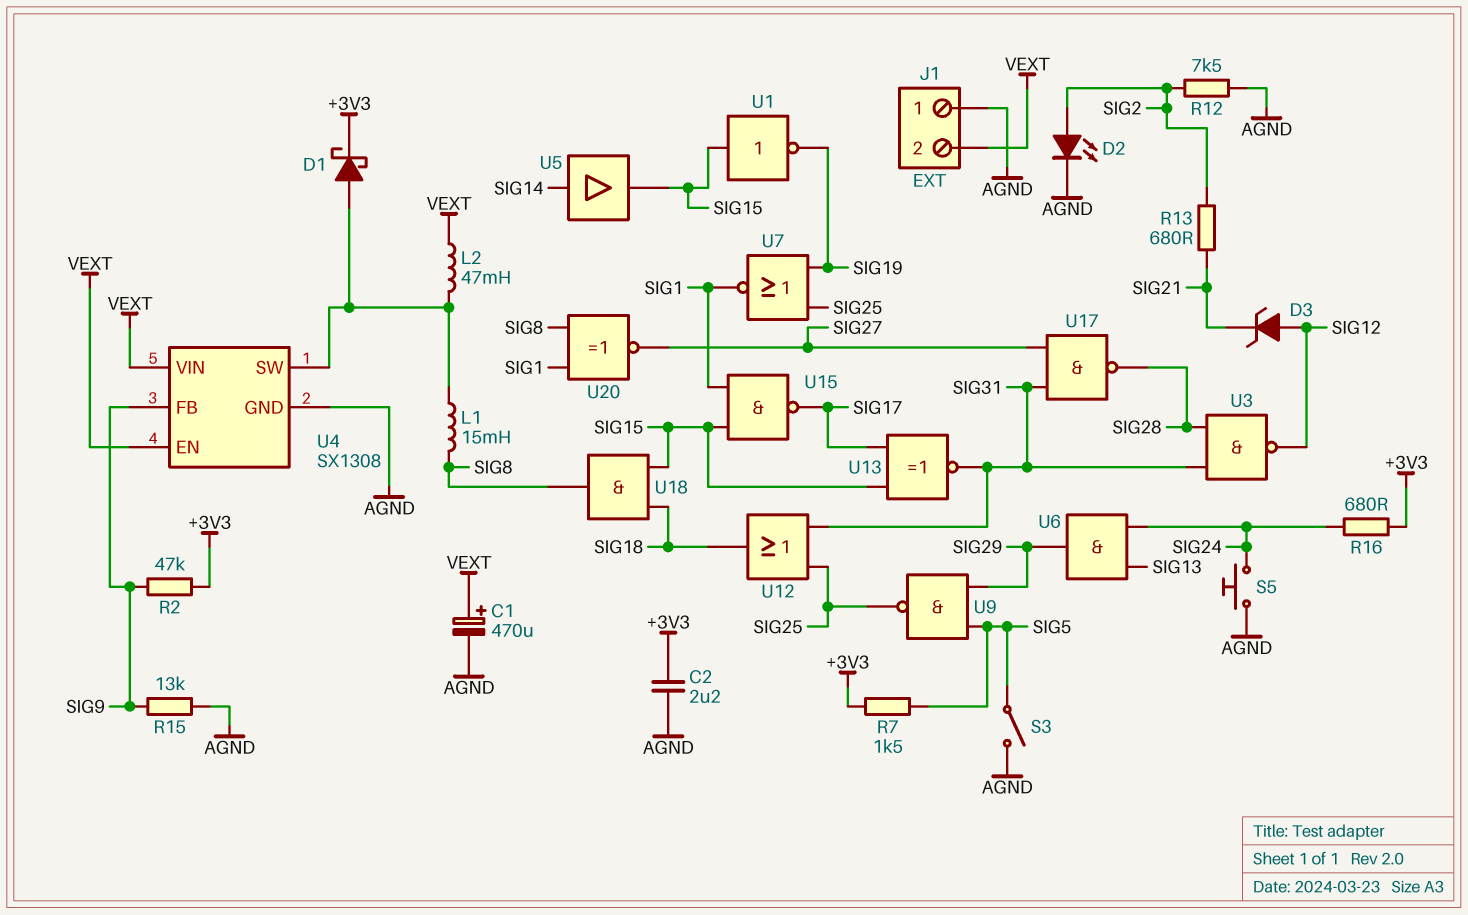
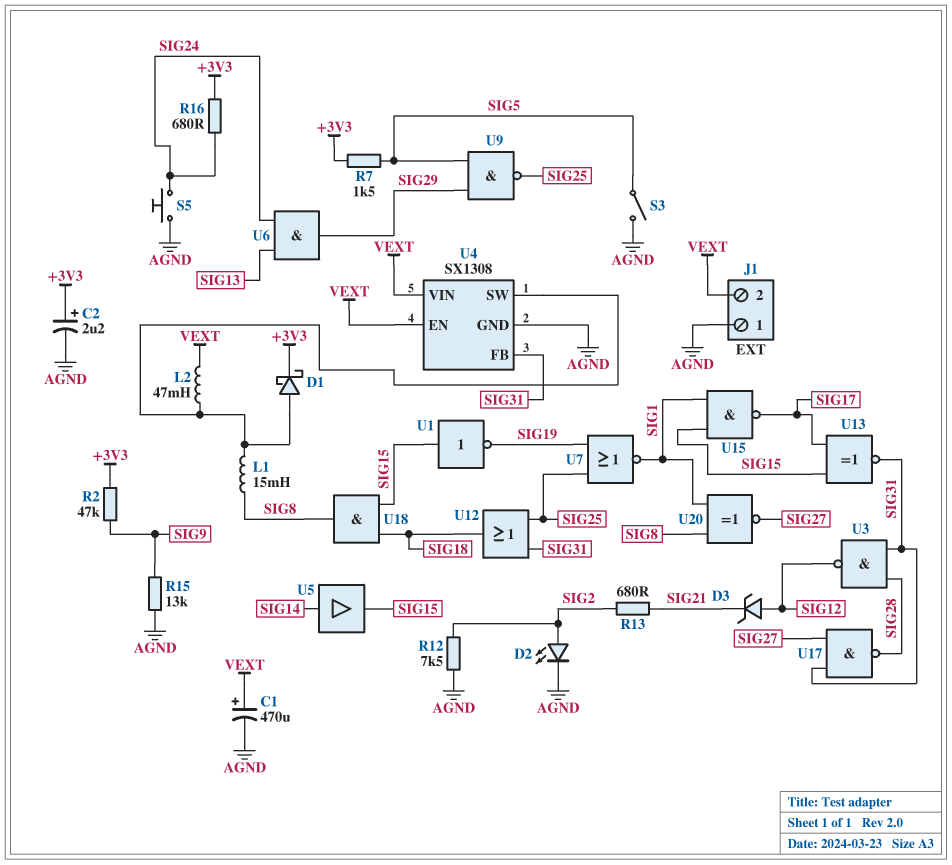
C2: 2.2uF (+3V3, AGND) -> 2.2uF (plus +3V3, minus AGND)
U4 pin FB: SIG9 -> SIG31

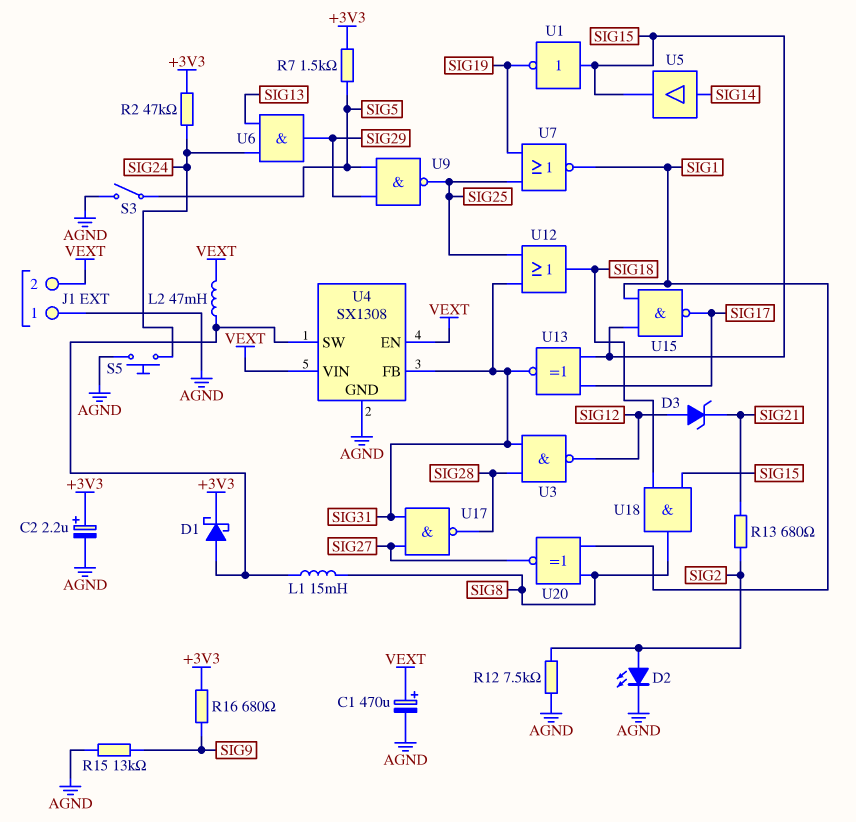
R2: 47k (+3V3, SIG9) -> 47k (+3V3, SIG24)
R16: 680 (+3V3, SIG24) -> 680 (+3V3, SIG9)

